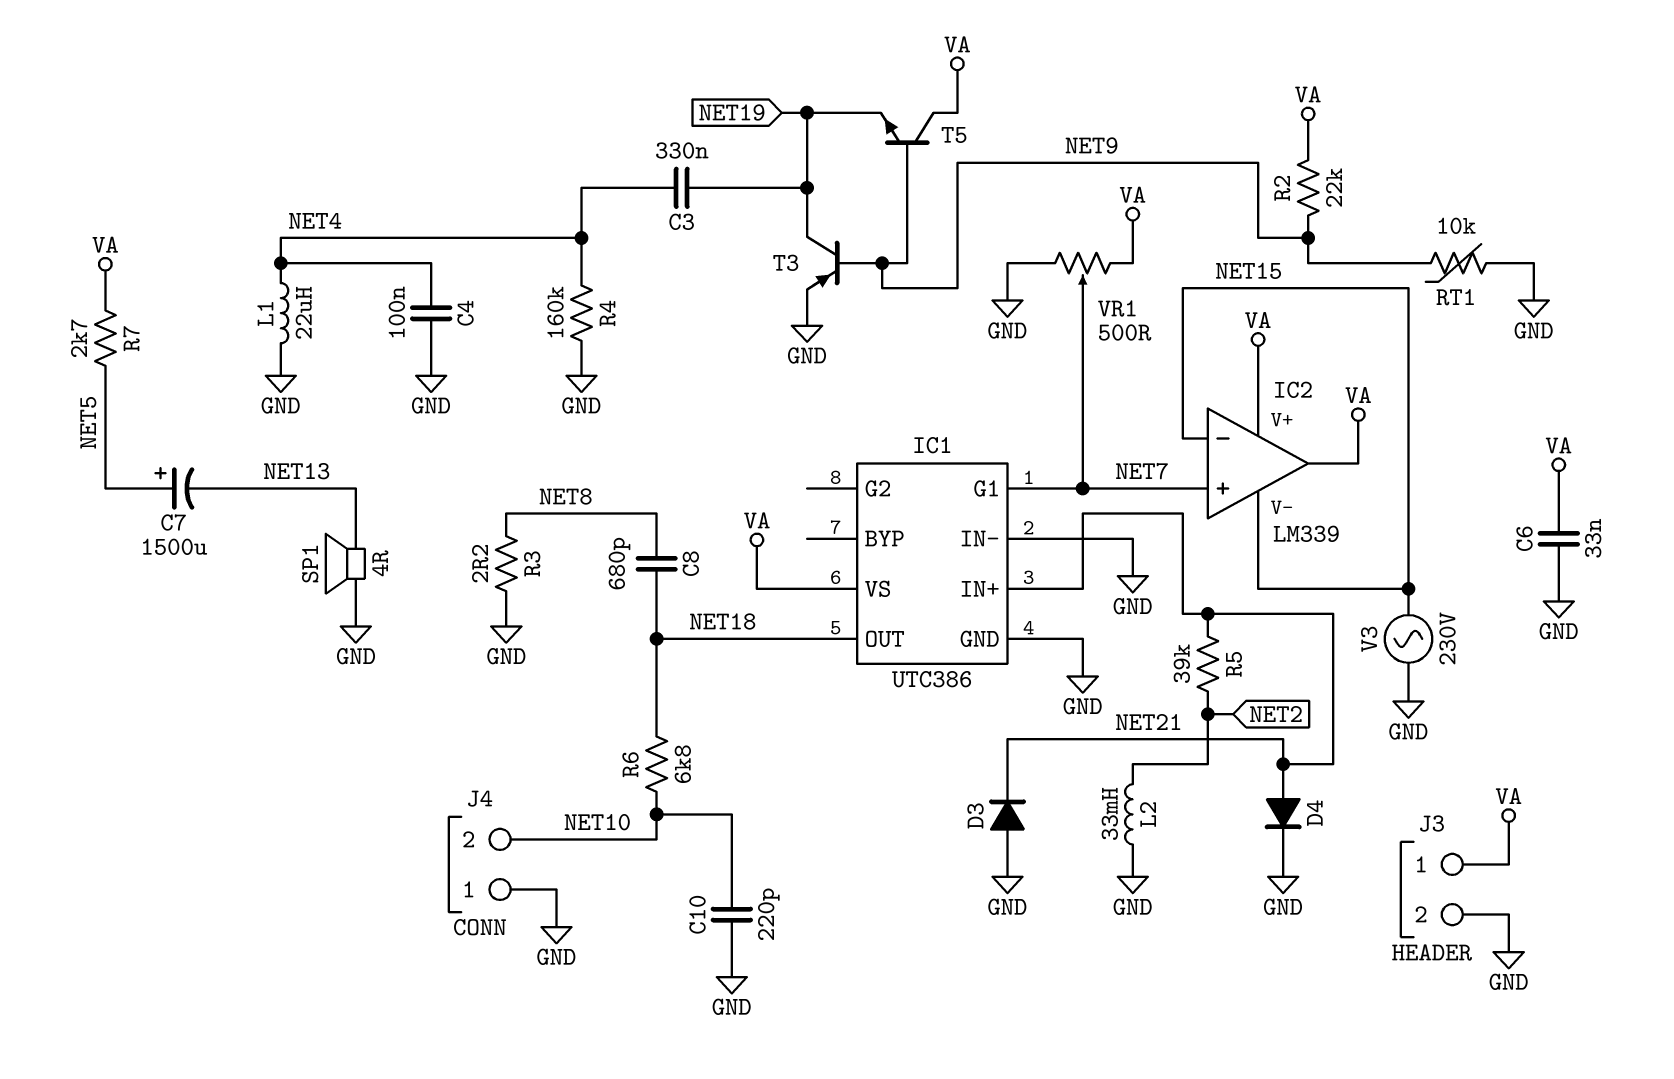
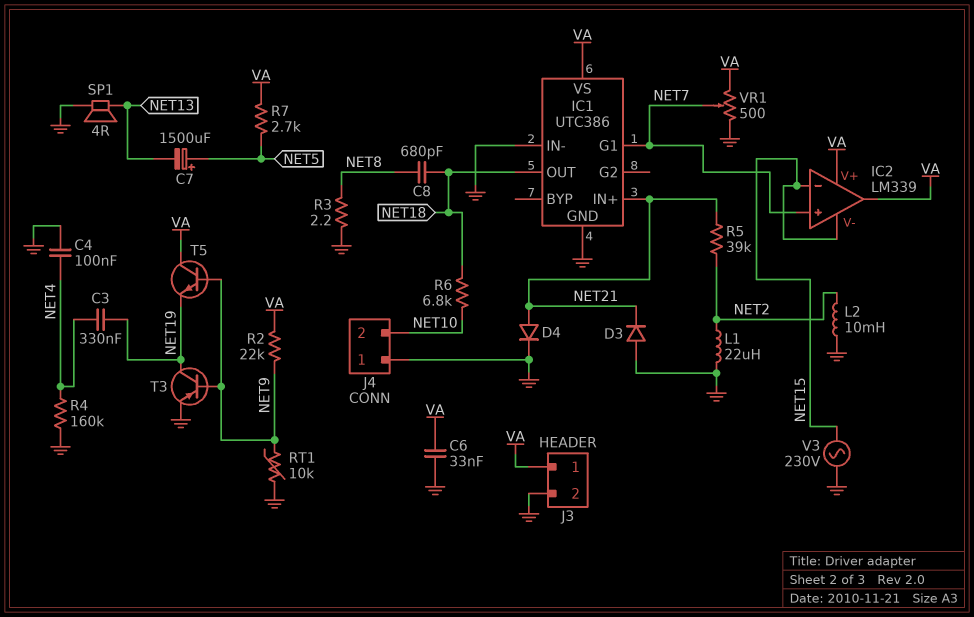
C10: 220pF (GND, NET10) -> none
L1: 22uH (GND, NET4) -> 22uH (GND, NET2)
L2: 33mH (GND, NET2) -> 10mH (GND, NET2)

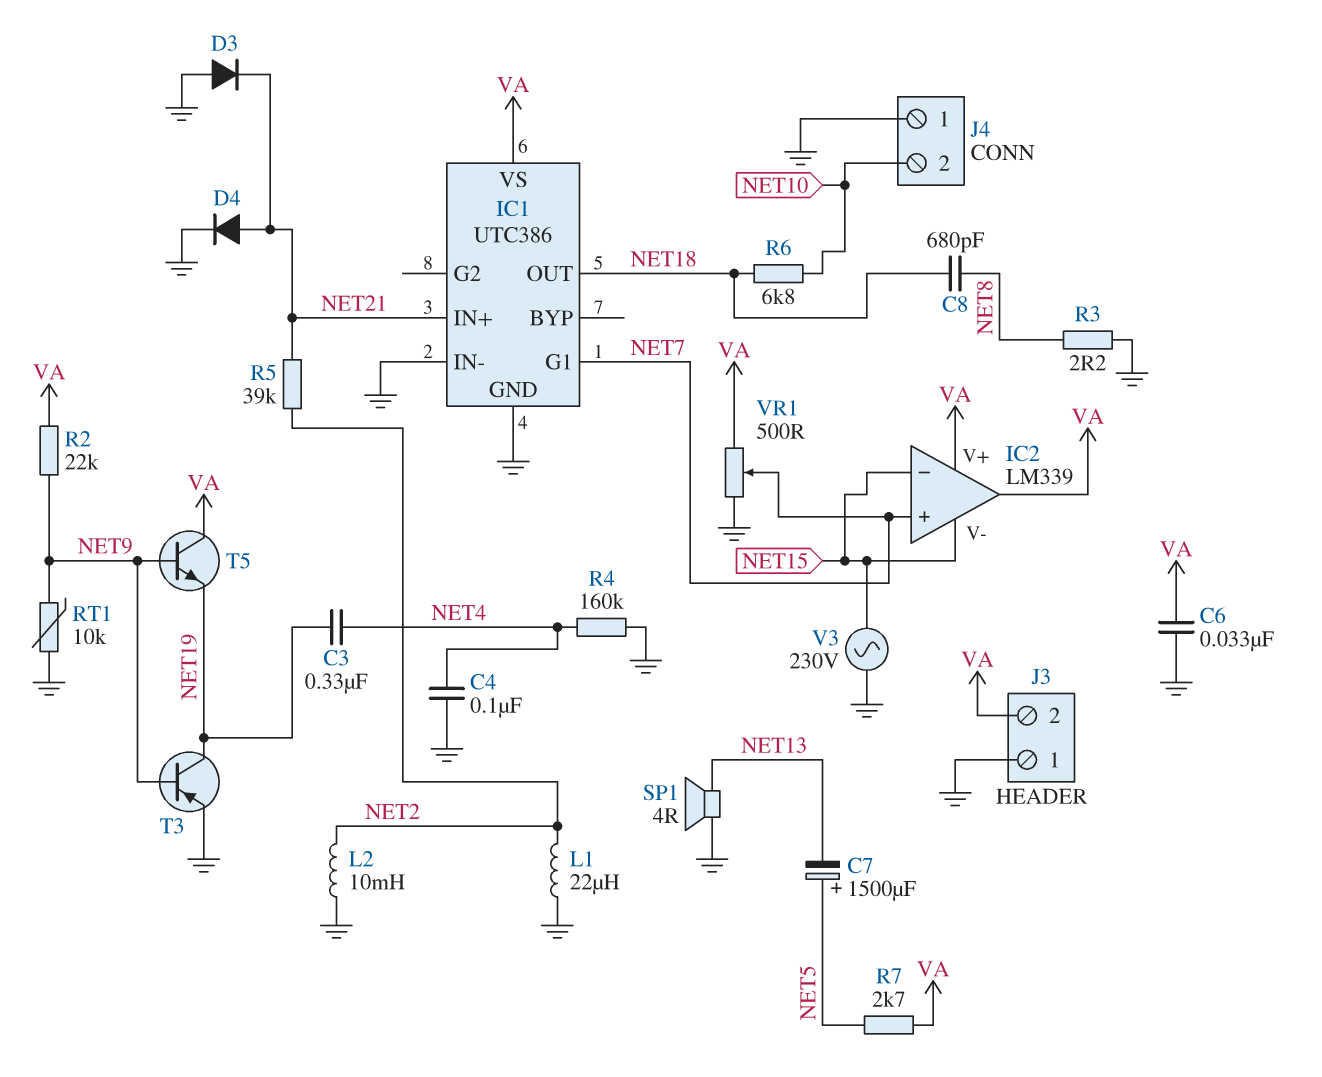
J3 pin 1: VA -> GND
J3 pin 2: GND -> VA

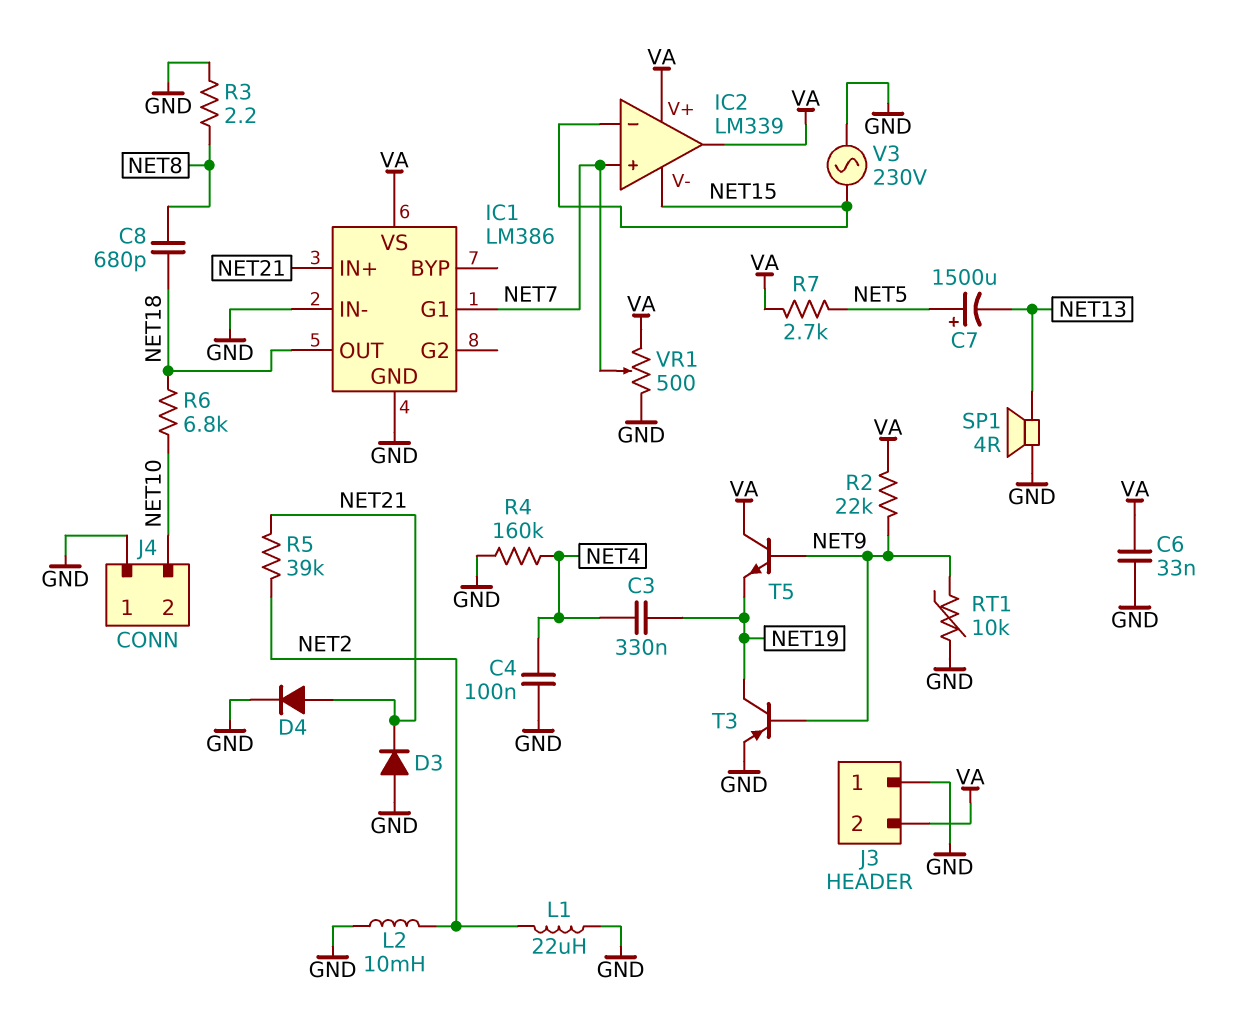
IC1: UTC386 -> LM386

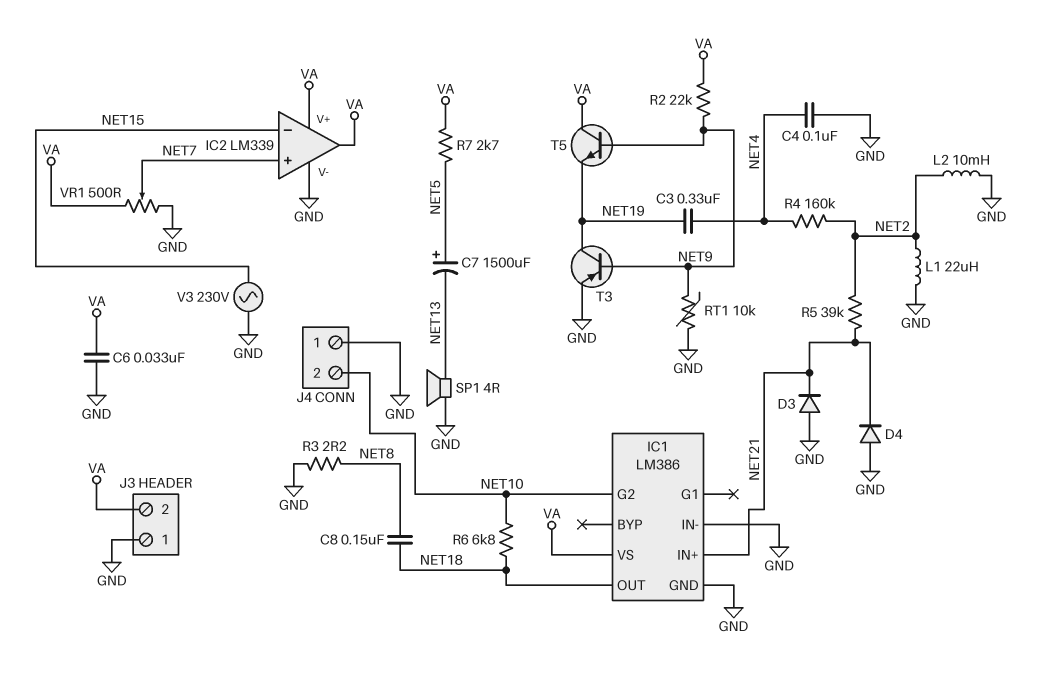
C8: 680pF (NET8, NET18) -> 150nF (NET8, NET18)
D4: diode (A NET21, K GND) -> diode (A GND, K NET21)
IC1 pin G1: NET7 -> none
IC1 pin G2: none -> NET10
IC2 pin V-: NET15 -> GND
R4: 160k (GND, NET4) -> 160k (NET2, NET4)

